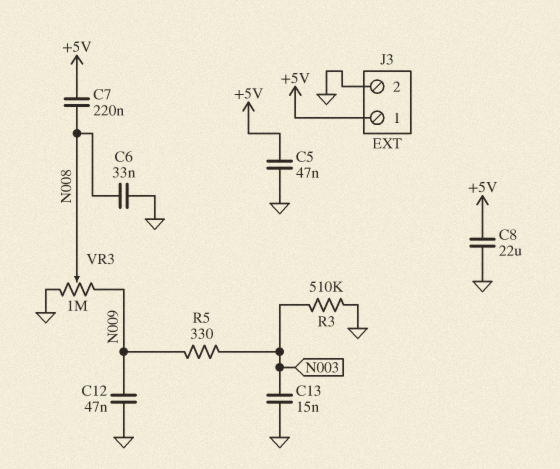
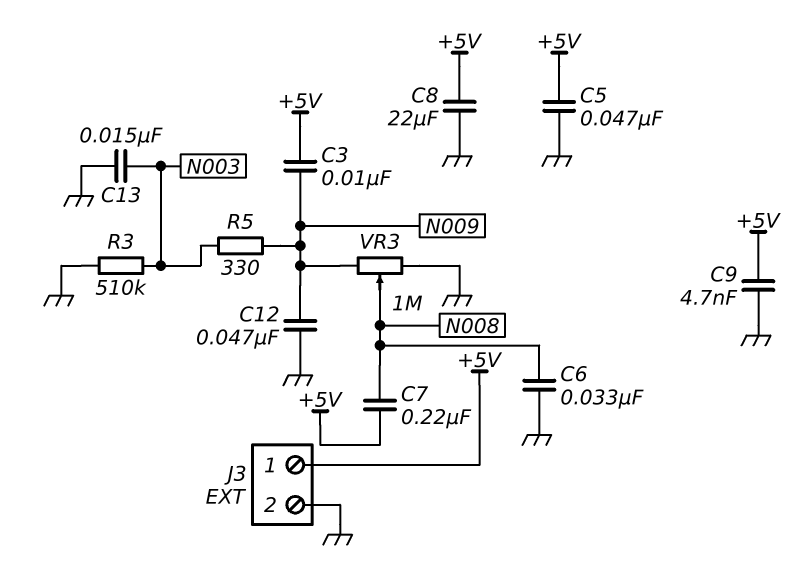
C3: none -> 10nF (+5V, N009)
C9: none -> 4.7nF (+5V, GND)

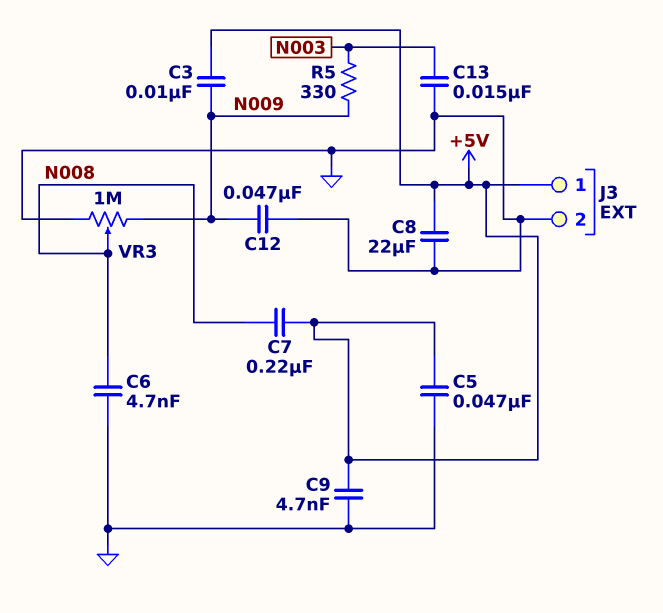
C6: 33nF (GND, N008) -> 4.7nF (GND, N008)
R3: 510k (GND, N003) -> none

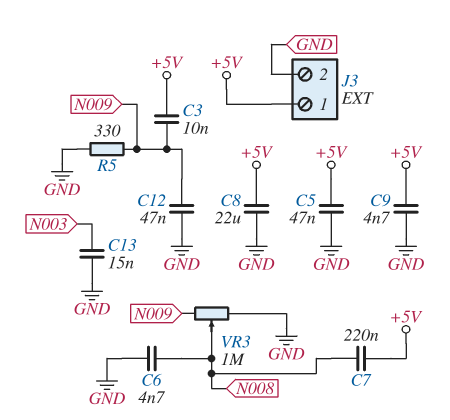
R5: 330 (N003, N009) -> 330 (GND, N009)

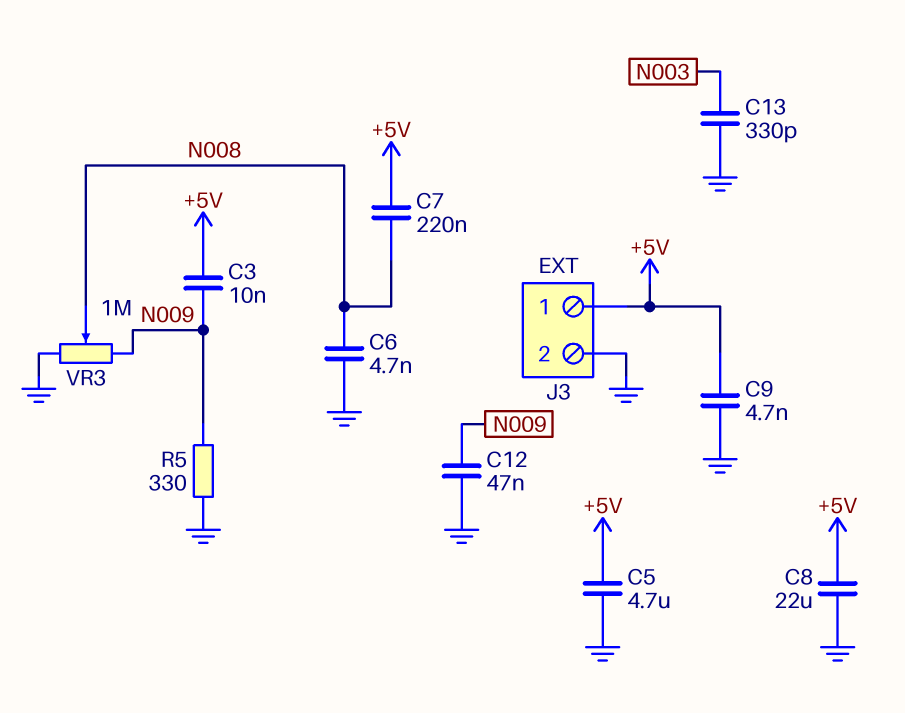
C5: 47nF (+5V, GND) -> 4.7uF (+5V, GND)
C13: 15nF (GND, N003) -> 330pF (GND, N003)

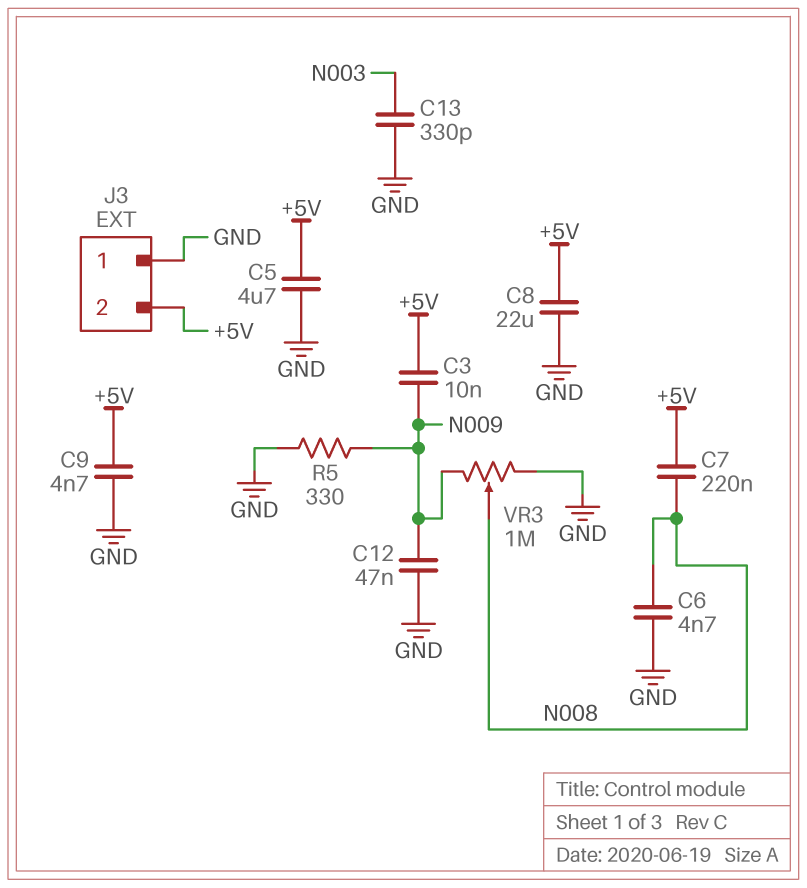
J3 pin 1: +5V -> GND
J3 pin 2: GND -> +5V

